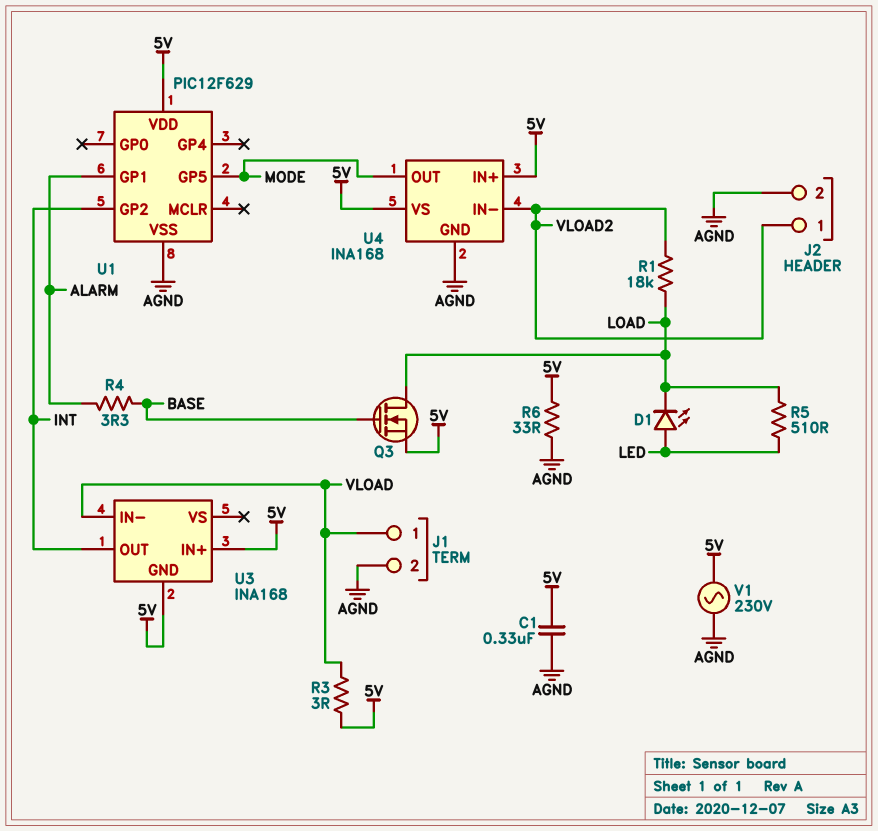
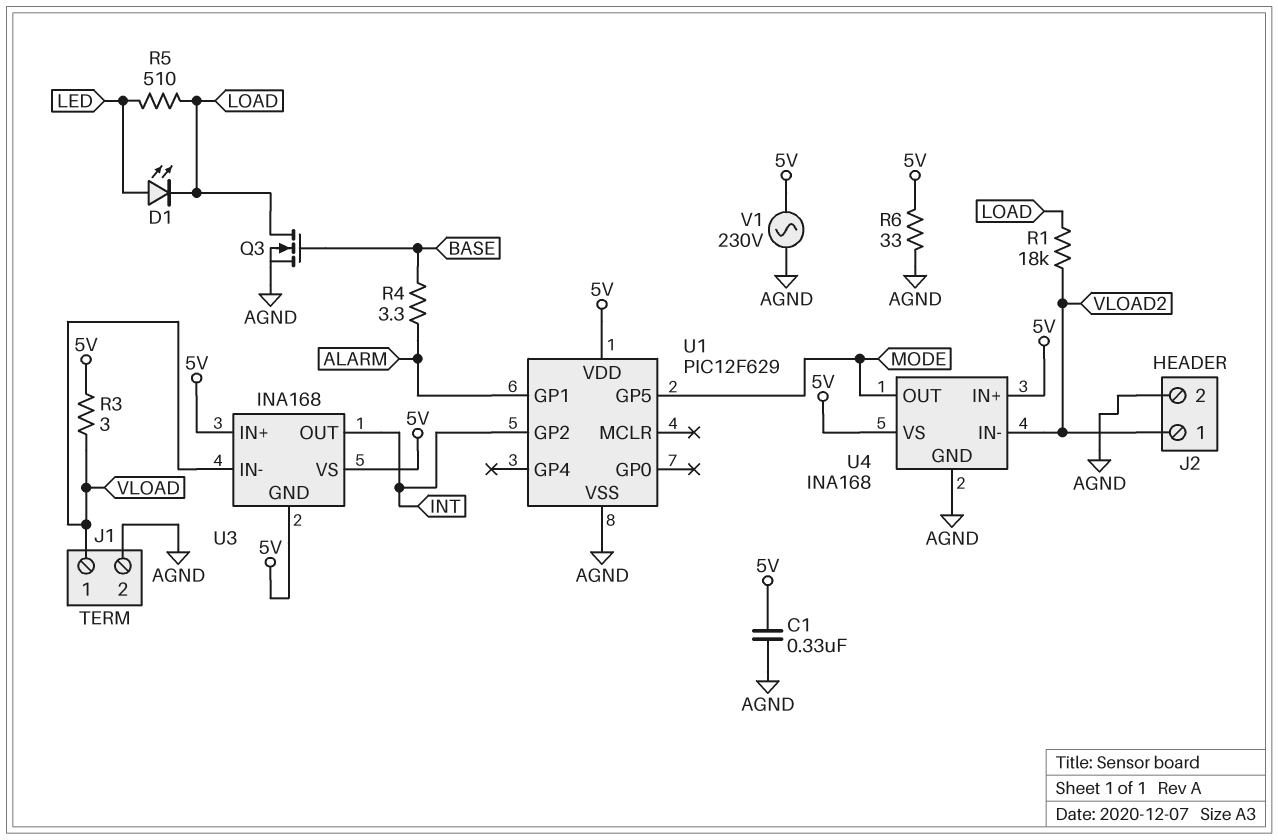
Q3: NMOS (G BASE, D LOAD, S 5V) -> NMOS (G BASE, D LOAD, S AGND)
U3 pin VS: none -> 5V

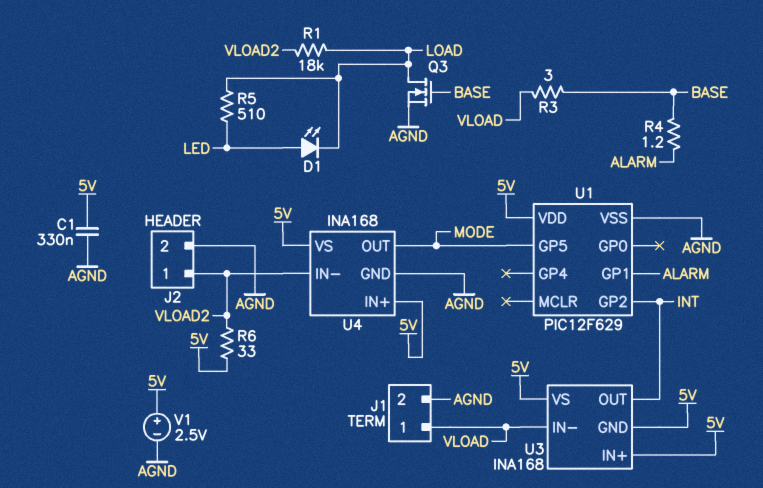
R3: 3 (5V, VLOAD) -> 3 (BASE, VLOAD)
R4: 3.3 (ALARM, BASE) -> 1.2 (ALARM, BASE)
R6: 33 (5V, AGND) -> 33 (5V, VLOAD2)
V1: AC 230V (5V, AGND) -> 2.5V (plus 5V, minus AGND)

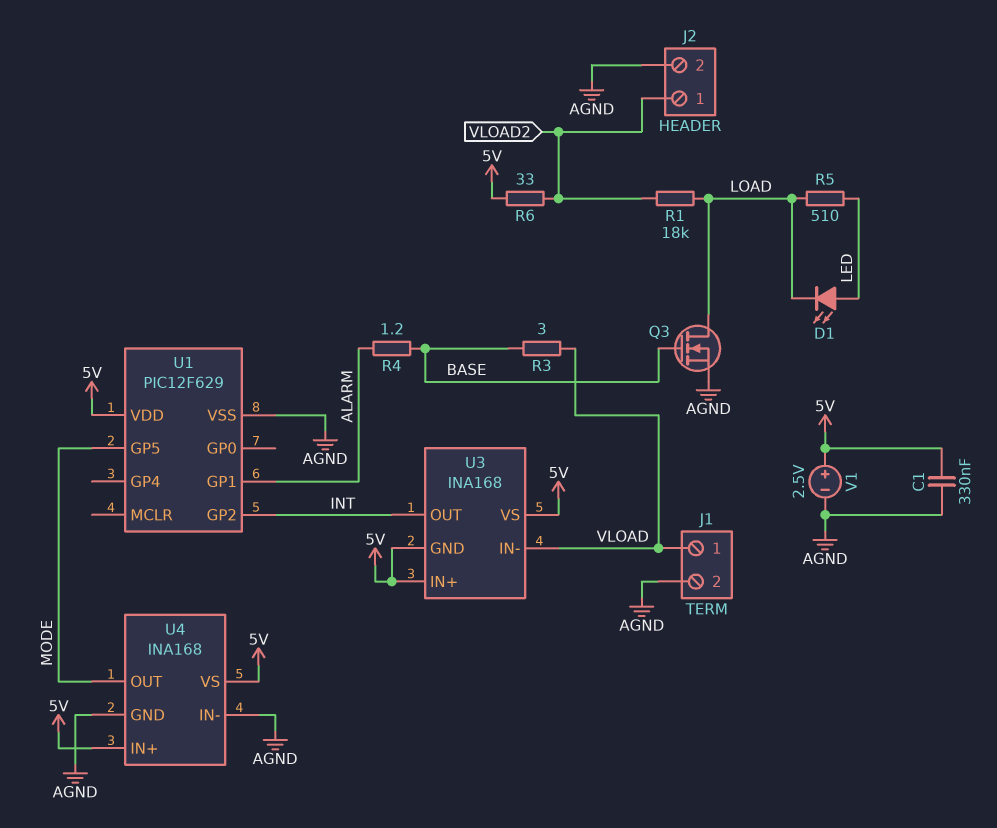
U4 pin IN-: VLOAD2 -> AGND

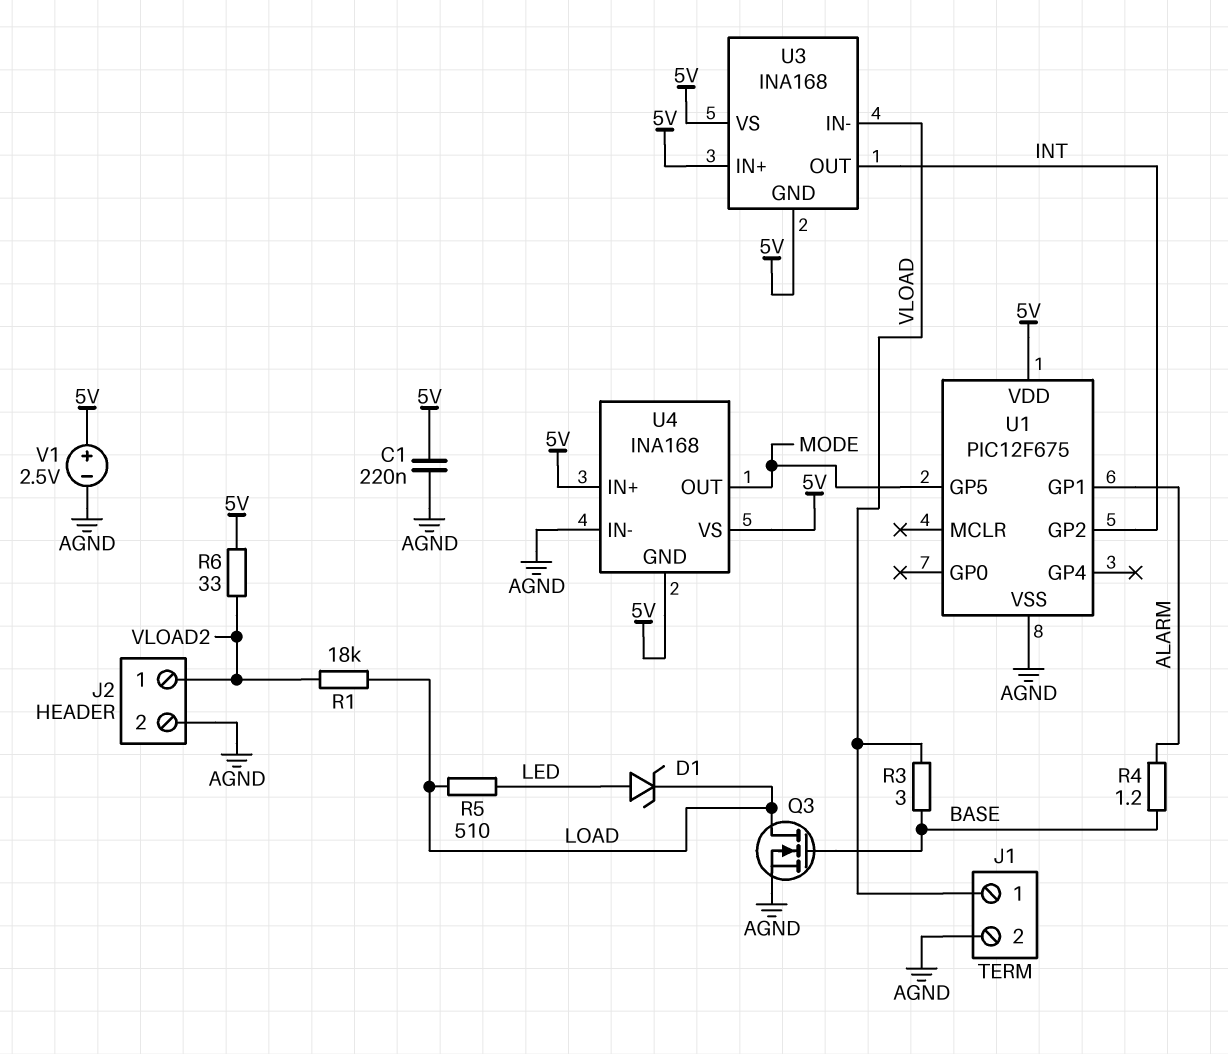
C1: 330nF (5V, AGND) -> 220nF (5V, AGND)
D1: LED (A LED, K LOAD) -> zener (A LED, K LOAD)
U1: PIC12F629 -> PIC12F675
U4 pin GND: AGND -> 5V

